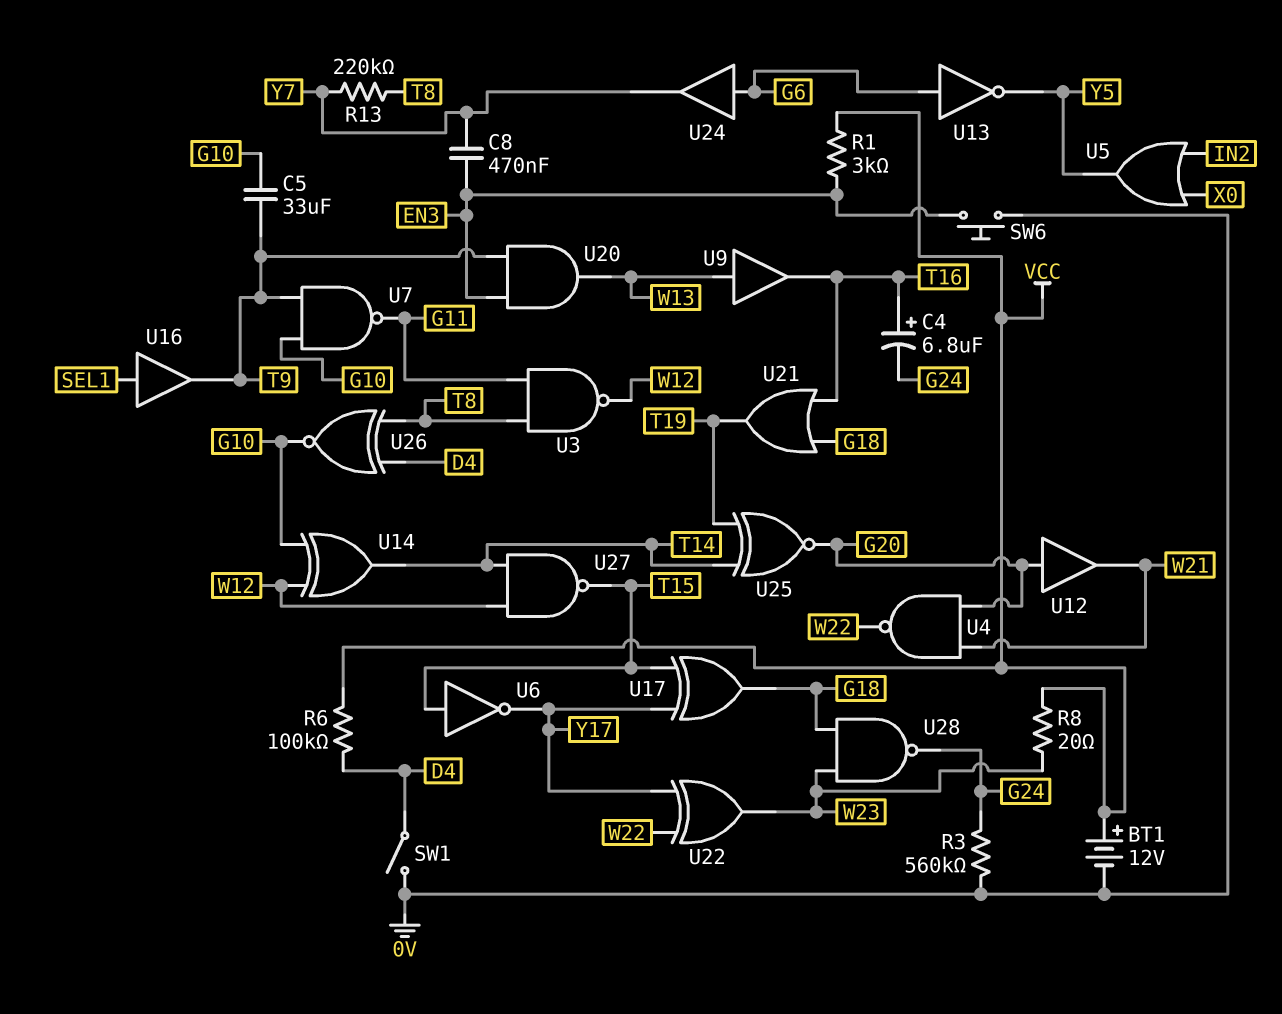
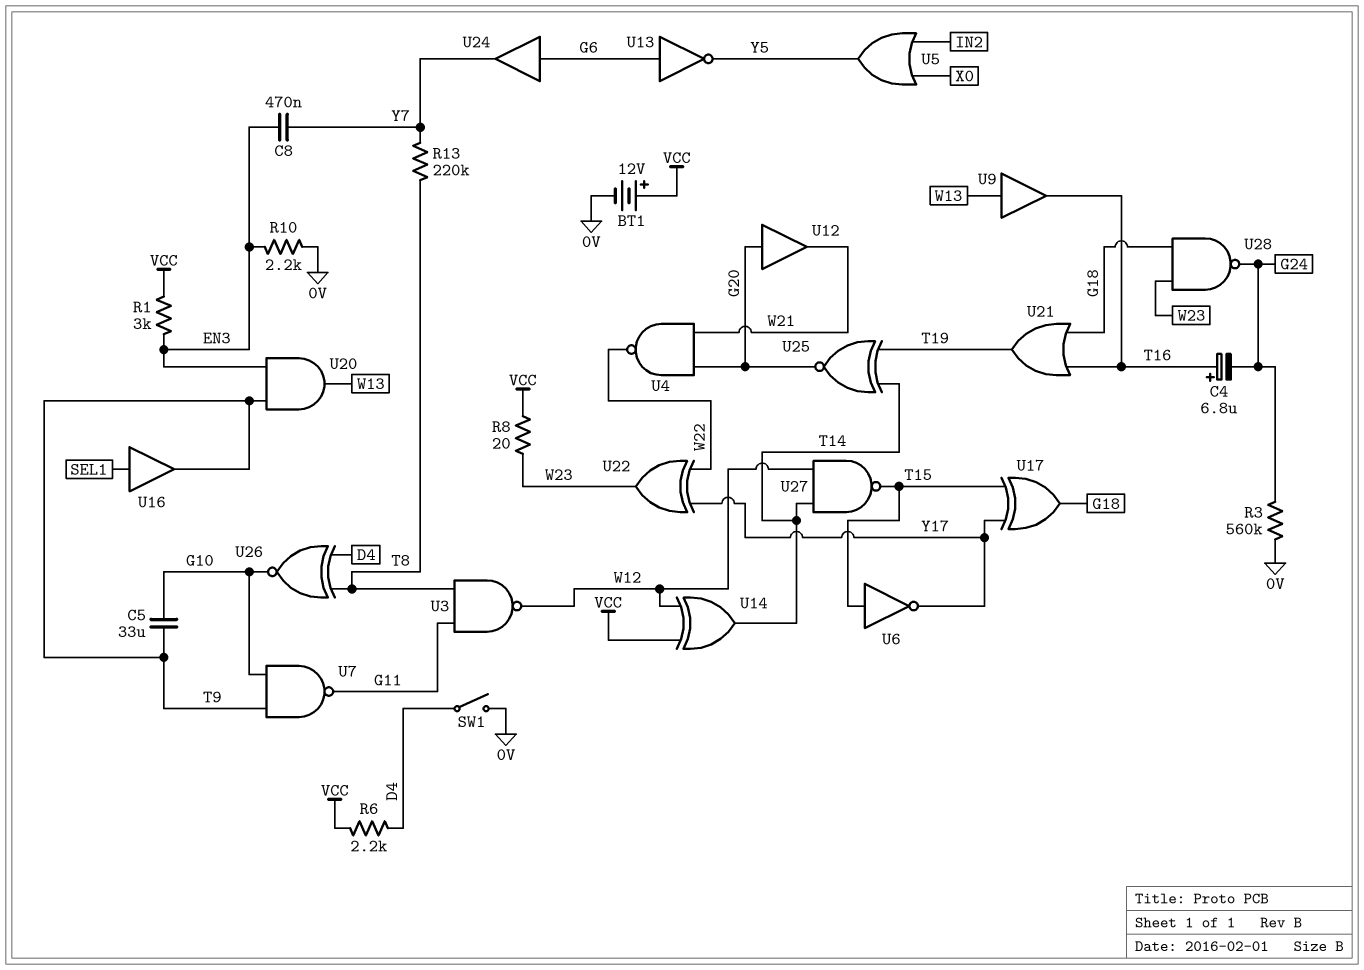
R6: 100k (D4, VCC) -> 2.2k (D4, VCC)
R10: none -> 2.2k (0V, EN3)
SW6: button (0V, EN3) -> none
U14: XOR (in G10, in W12, out T14) -> XOR (in VCC, in W12, out T14)

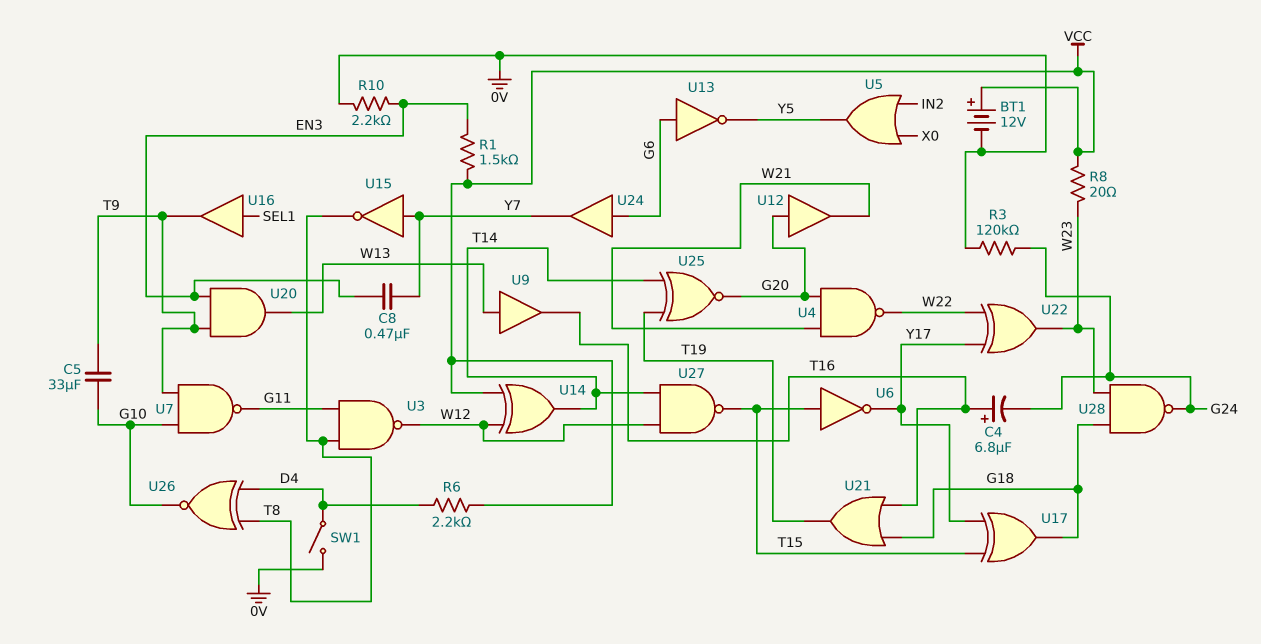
R1: 3k (EN3, VCC) -> 1.5k (EN3, VCC)
R3: 560k (0V, G24) -> 120k (0V, G24)
R13: 220k (T8, Y7) -> none
U15: none -> NOT (in Y7, out T8)

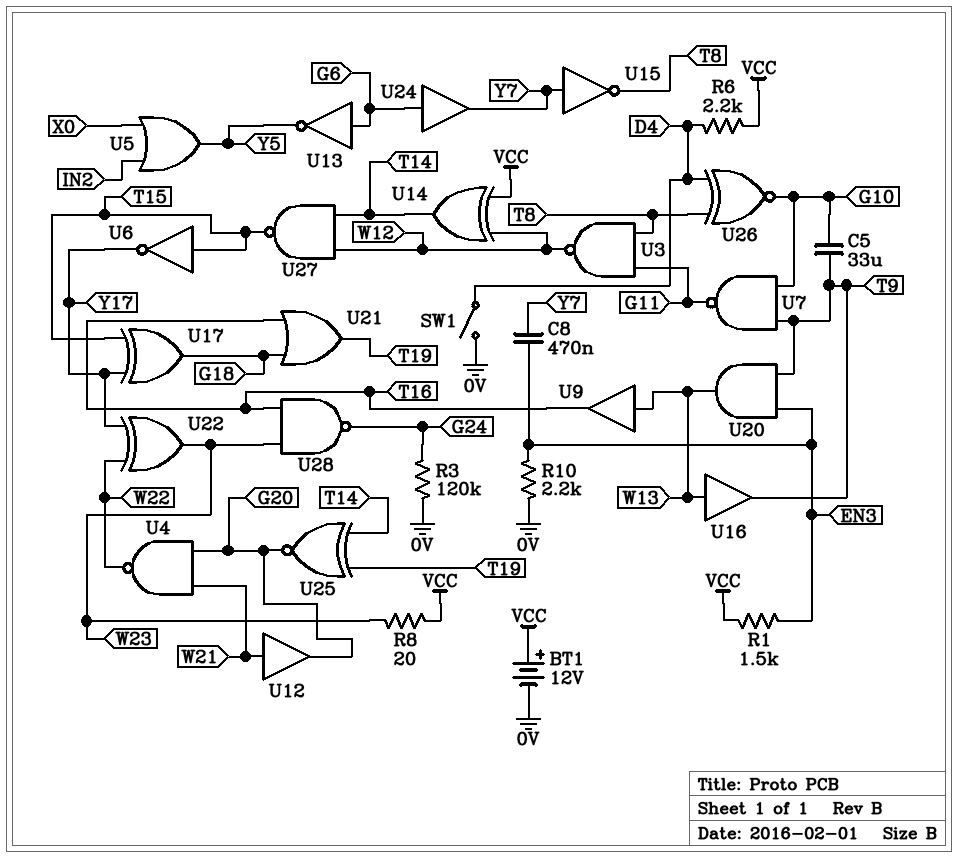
C4: 6.8uF (plus T16, minus G24) -> none
U12: buffer (in G20, out W21) -> buffer (in W21, out G20)
U16: buffer (in SEL1, out T9) -> buffer (in W13, out T9)
U28: NAND (in G18, in W23, out G24) -> NAND (in T16, in W23, out G24)

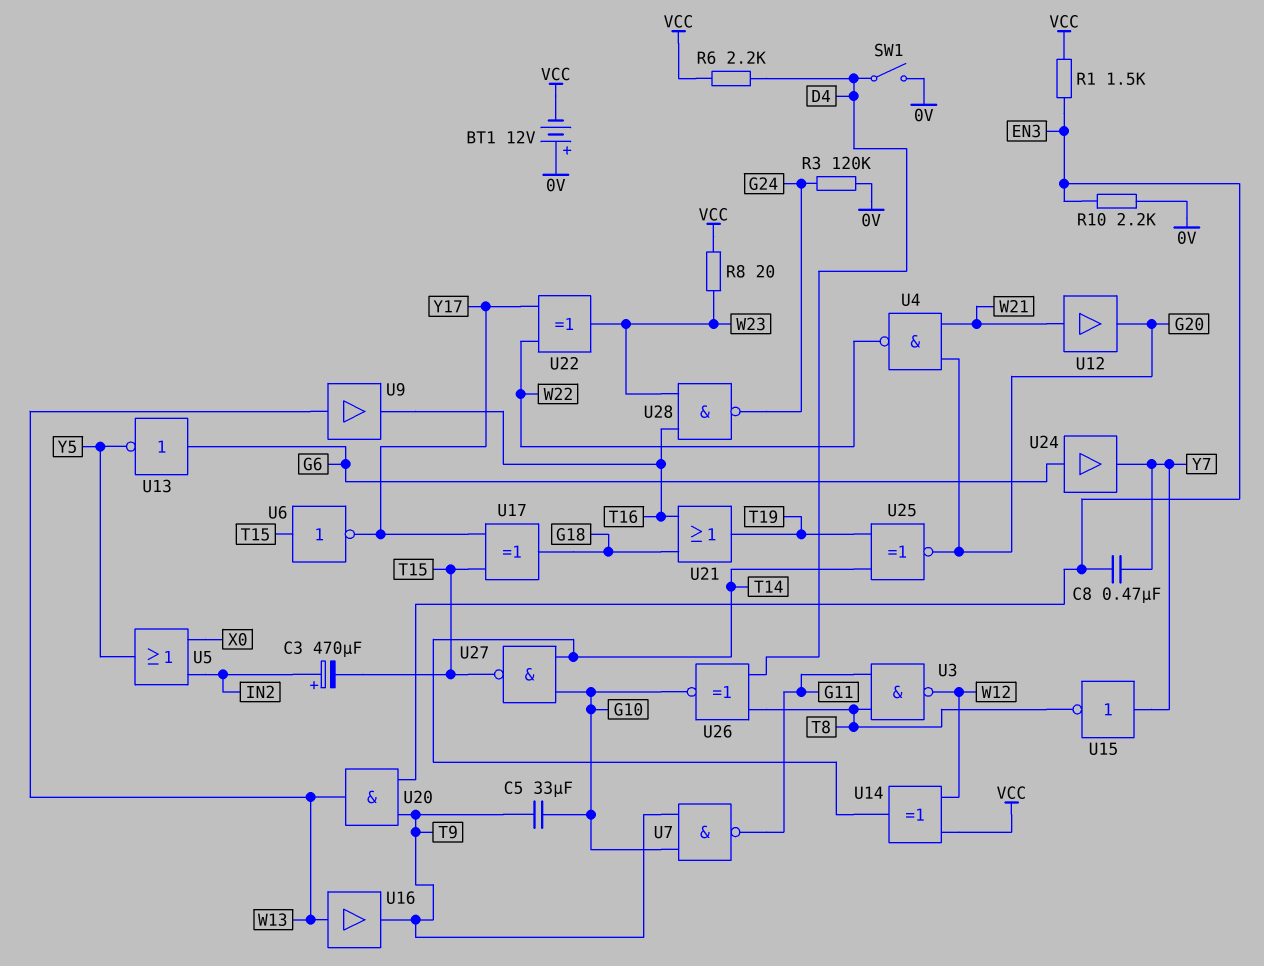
BT1: 12V (plus VCC, minus 0V) -> 12V (plus 0V, minus VCC)
C3: none -> 470uF (plus IN2, minus T15)
U27: NAND (in T14, in W12, out T15) -> NAND (in G10, in T14, out T15)

